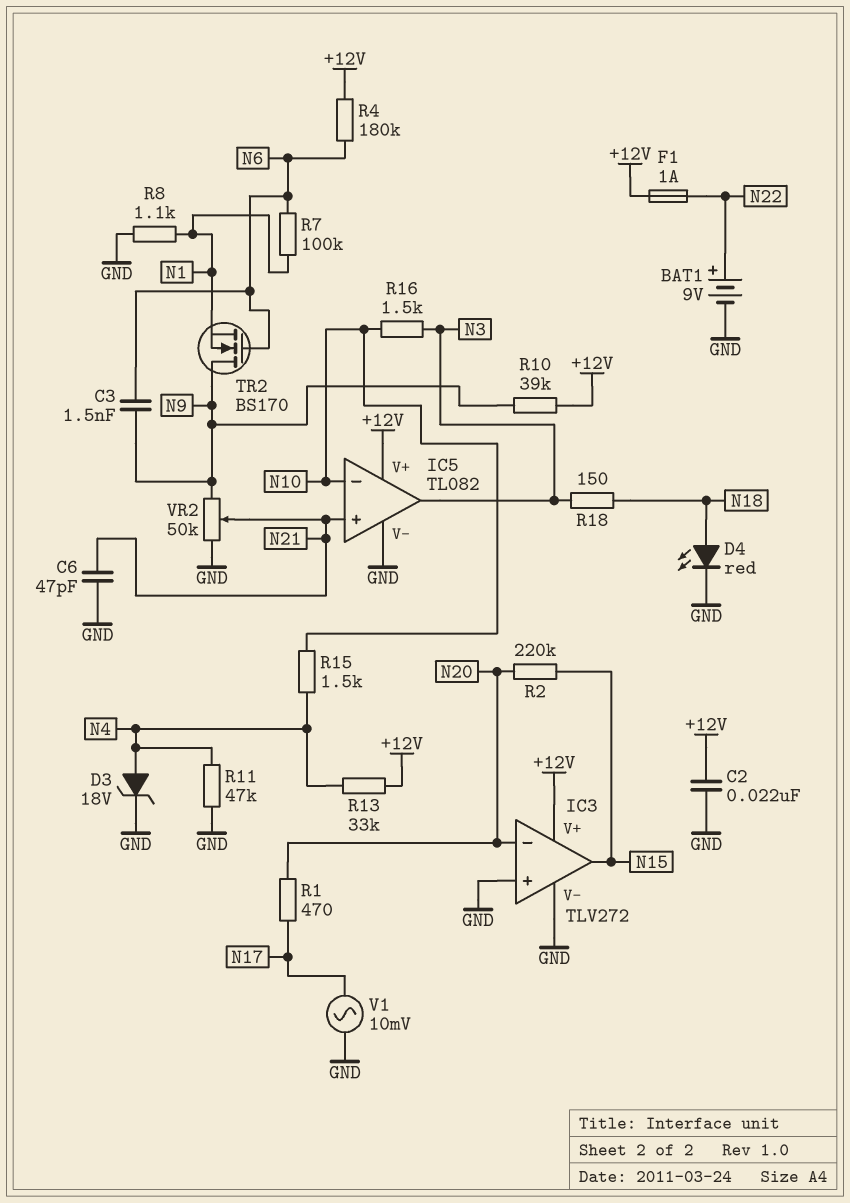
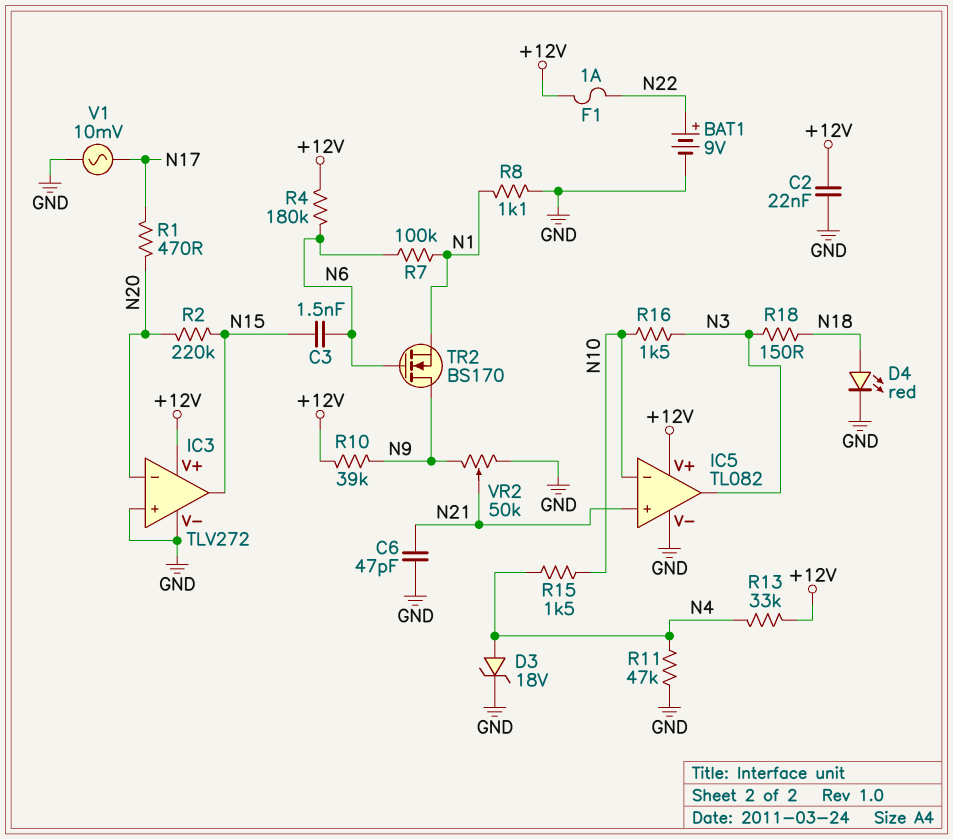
C3: 1.5nF (N6, N9) -> 1.5nF (N6, N15)

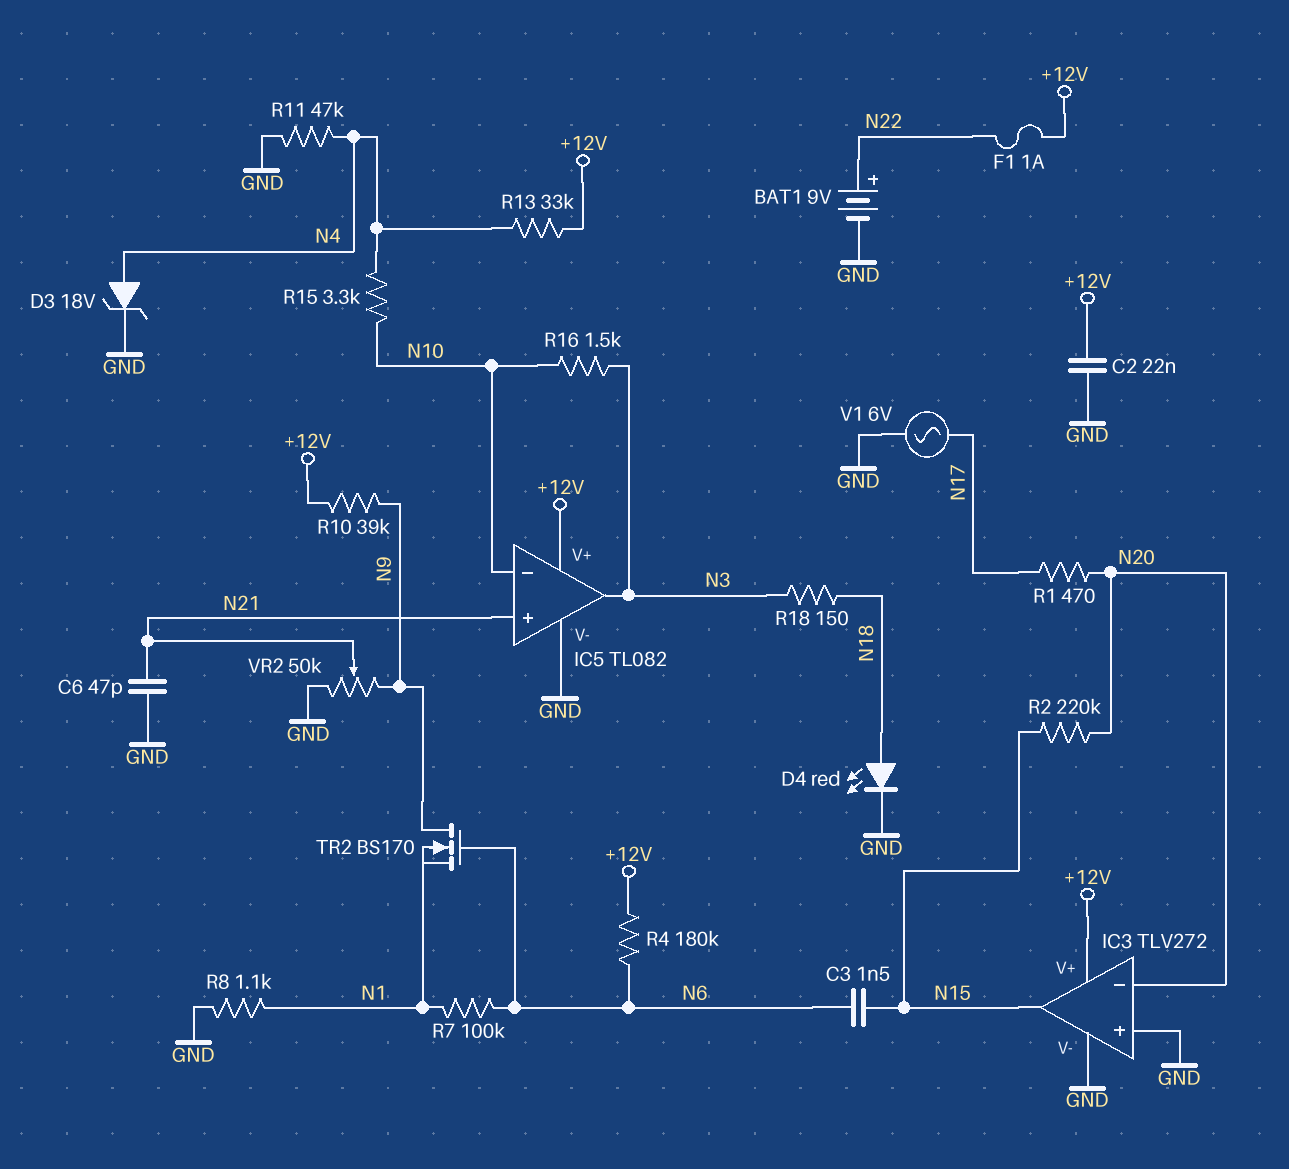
R15: 1.5k (N4, N10) -> 3.3k (N4, N10)
V1: AC 10mV (GND, N17) -> AC 6V (GND, N17)

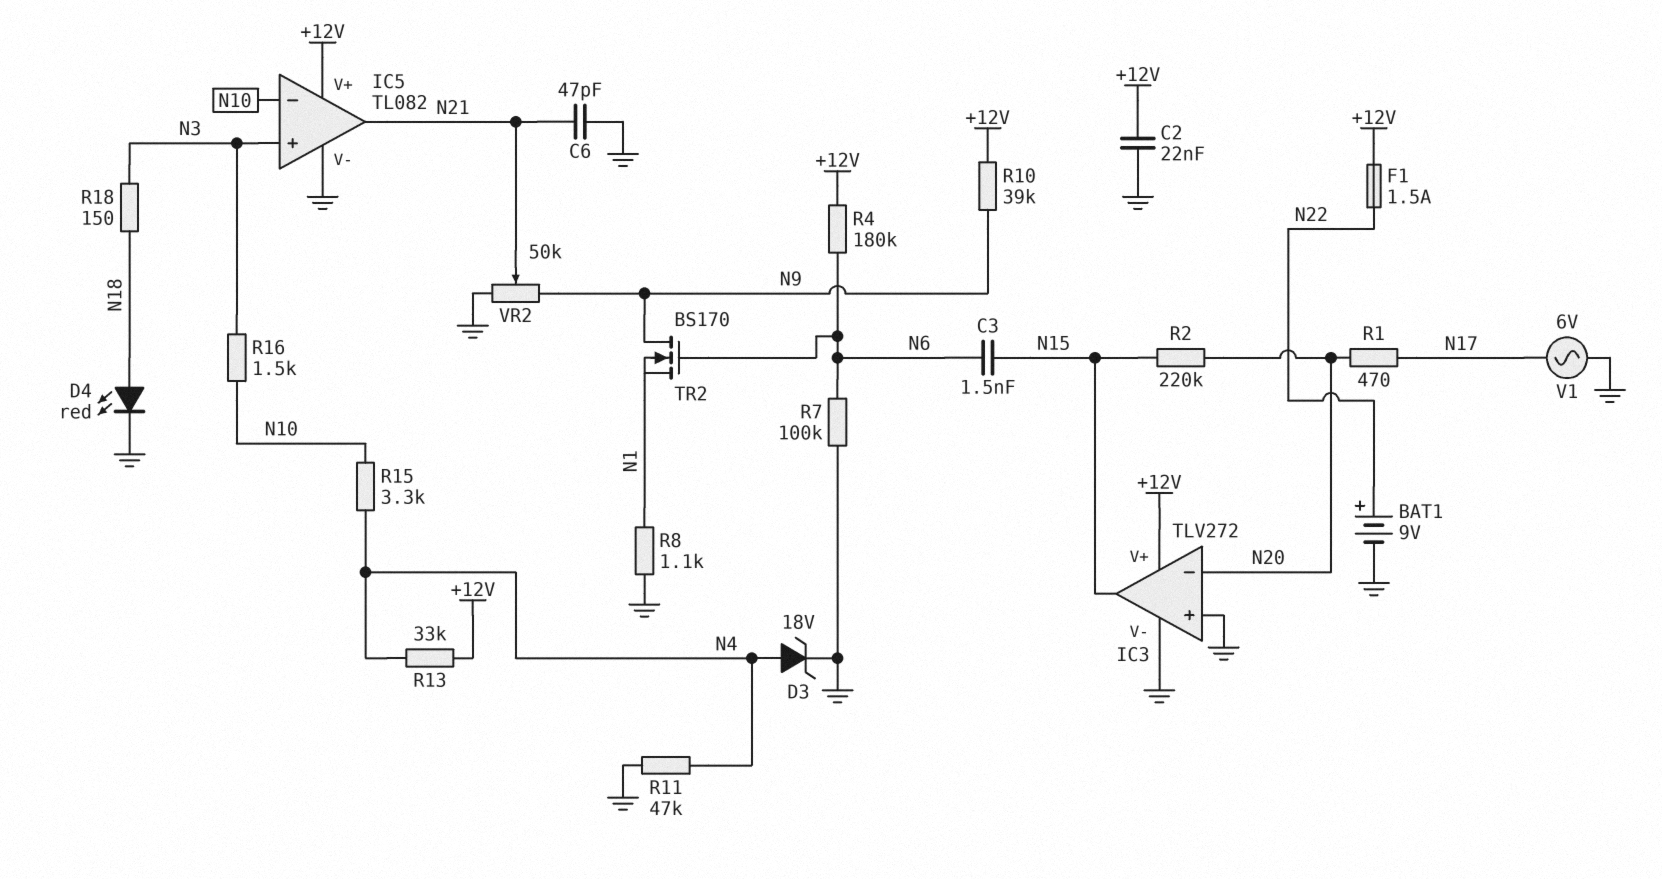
F1: 1A (+12V, N22) -> 1.5A (+12V, N22)
IC5 pin in+: N21 -> N3
IC5 pin out: N3 -> N21
R7: 100k (N1, N6) -> 100k (GND, N6)

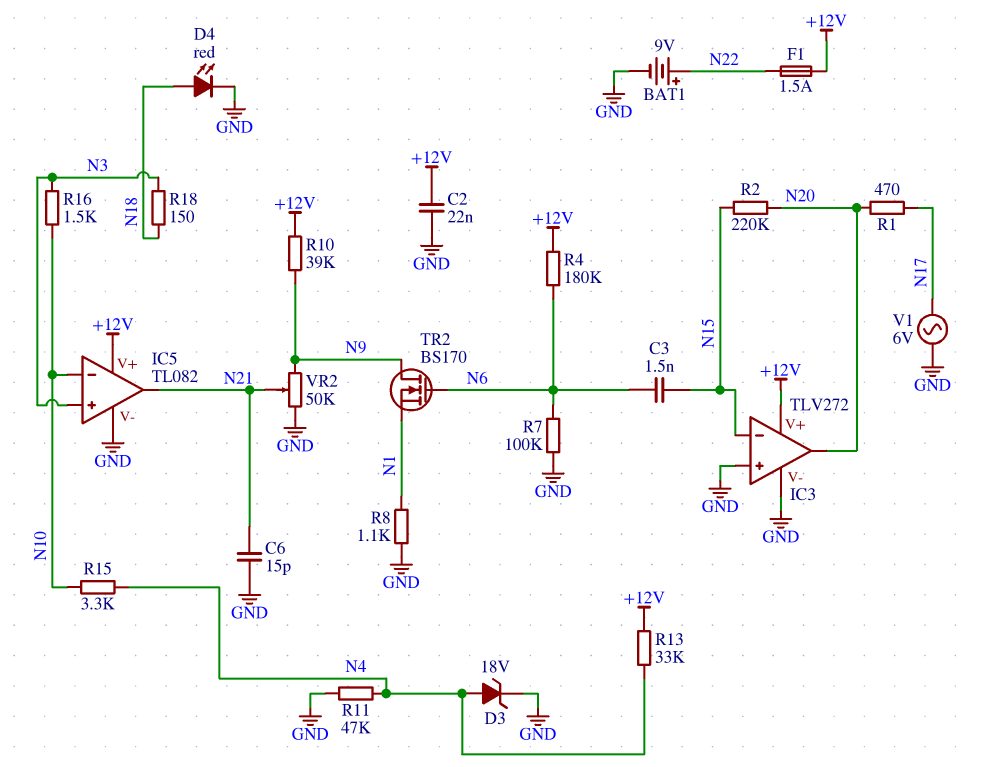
C6: 47pF (GND, N21) -> 15pF (GND, N21)
IC3 pin in-: N20 -> N15
IC3 pin out: N15 -> N20

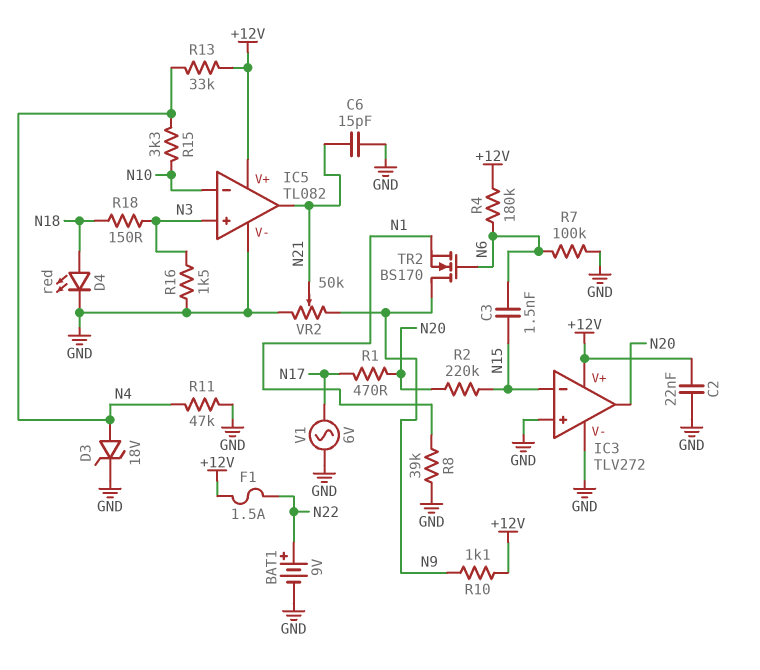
R8: 1.1k (GND, N1) -> 39k (GND, N1)
R10: 39k (+12V, N9) -> 1.1k (+12V, N9)
R16: 1.5k (N3, N10) -> 1.5k (GND, N3)

